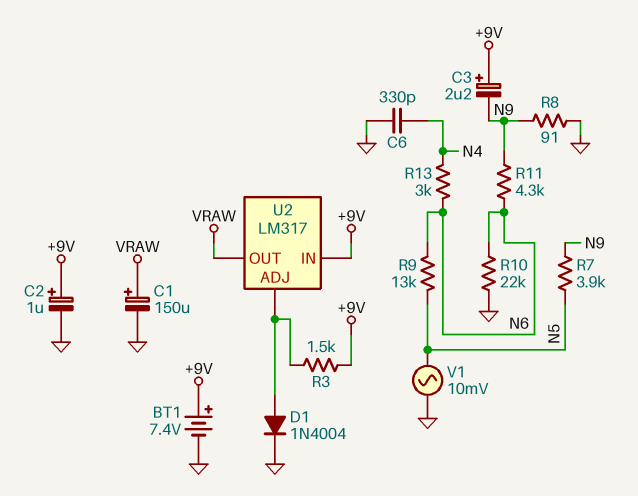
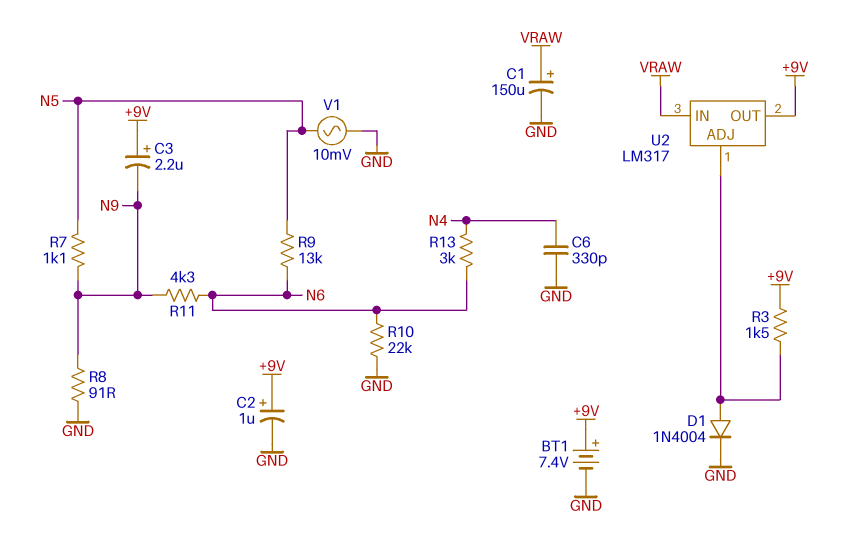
R7: 3.9k (N5, N9) -> 1.1k (N5, N9)
U2 pin IN: +9V -> VRAW
U2 pin OUT: VRAW -> +9V

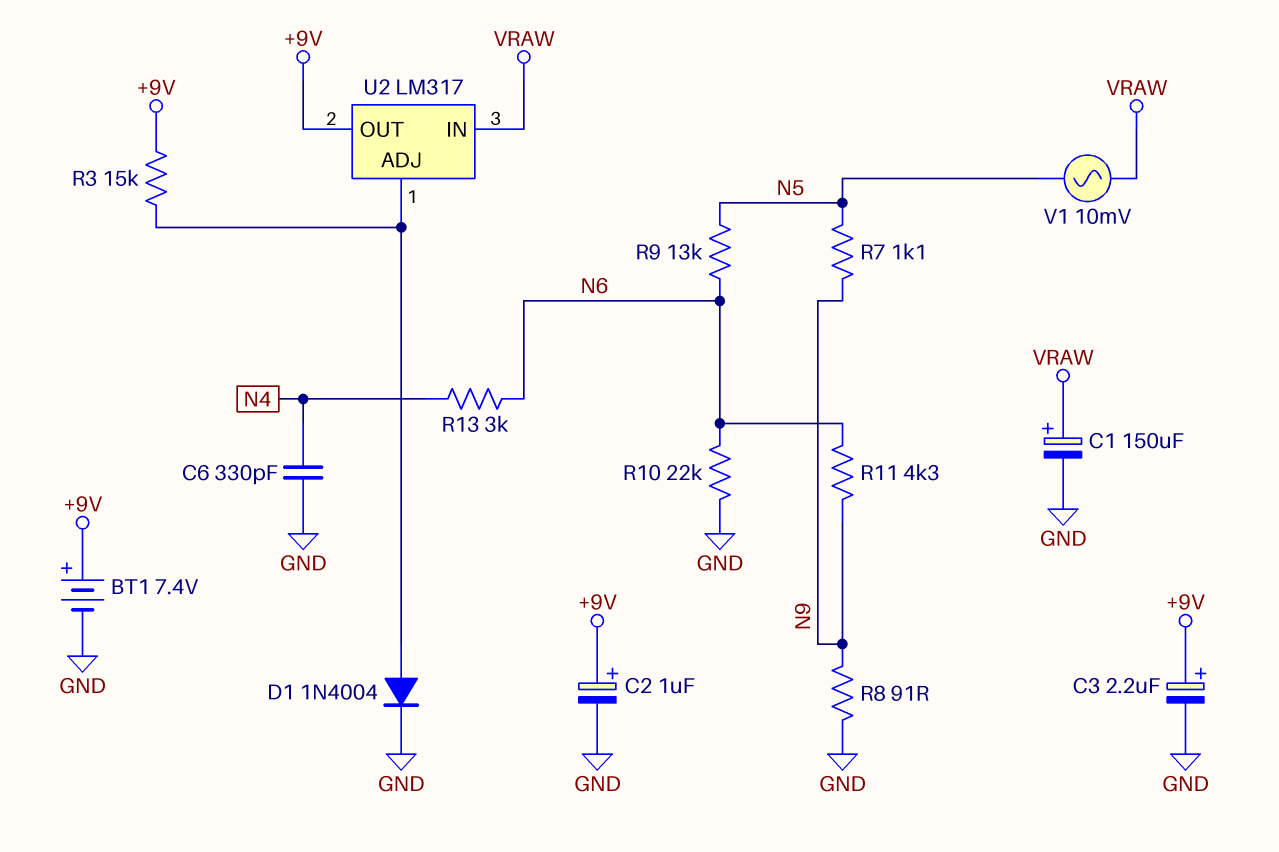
C3: 2.2uF (plus +9V, minus N9) -> 2.2uF (plus +9V, minus GND)
R3: 1.5k (+9V, U2/ADJ) -> 15k (+9V, U2/ADJ)
V1: AC 10mV (GND, N5) -> AC 10mV (N5, VRAW)

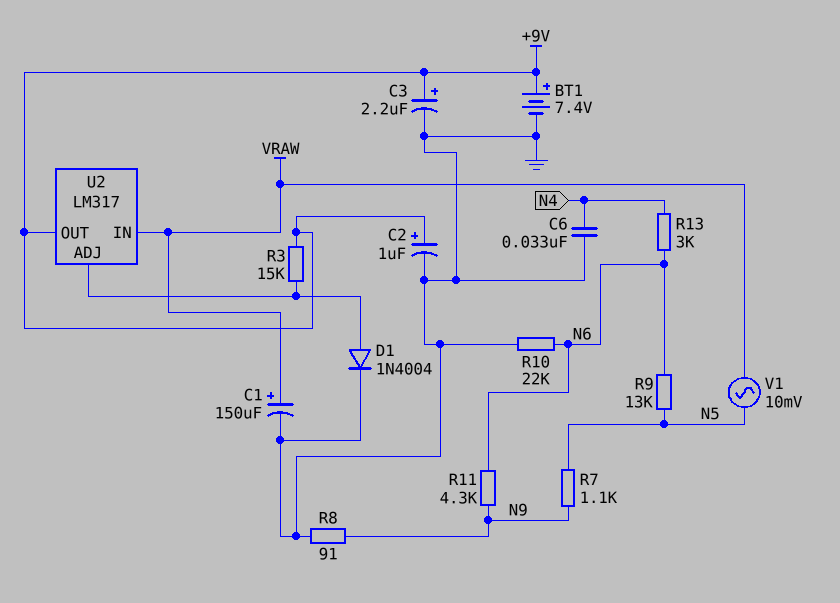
C6: 330pF (GND, N4) -> 33nF (GND, N4)

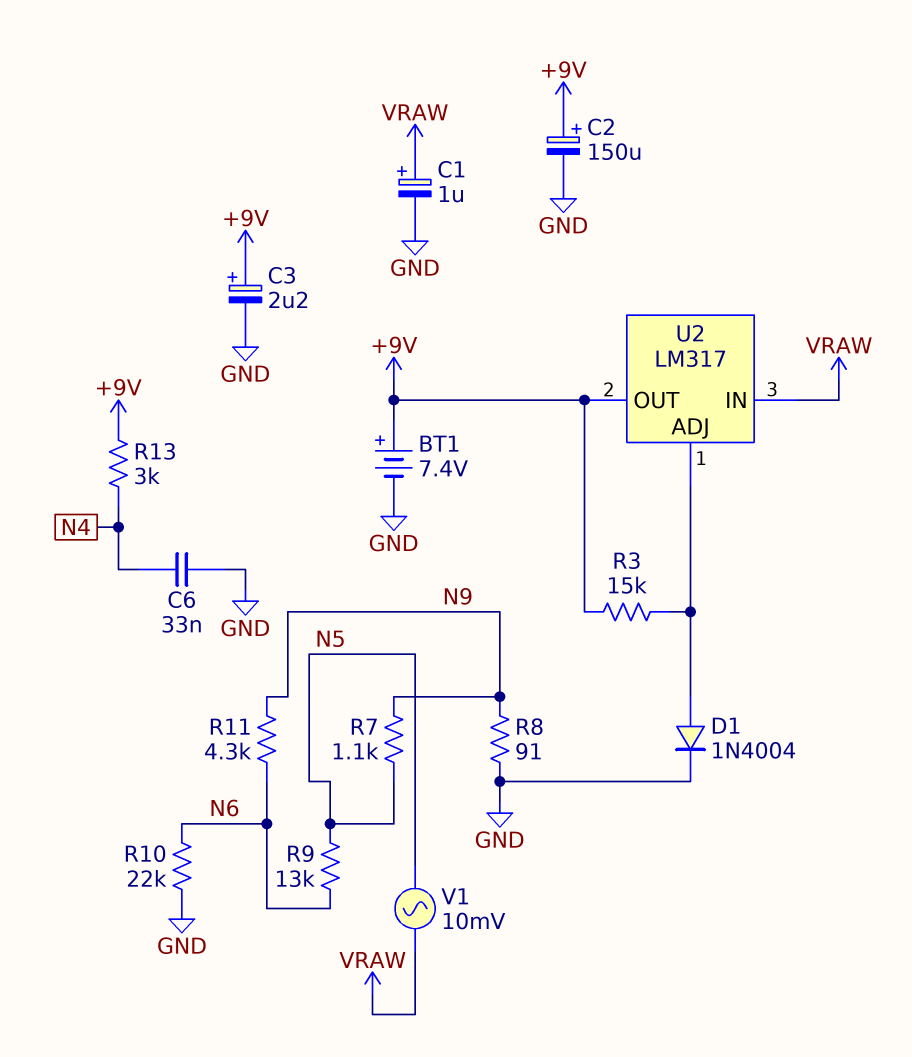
C1: 150uF (plus VRAW, minus GND) -> 1uF (plus VRAW, minus GND)
C2: 1uF (plus +9V, minus GND) -> 150uF (plus +9V, minus GND)
R13: 3k (N4, N6) -> 3k (+9V, N4)

